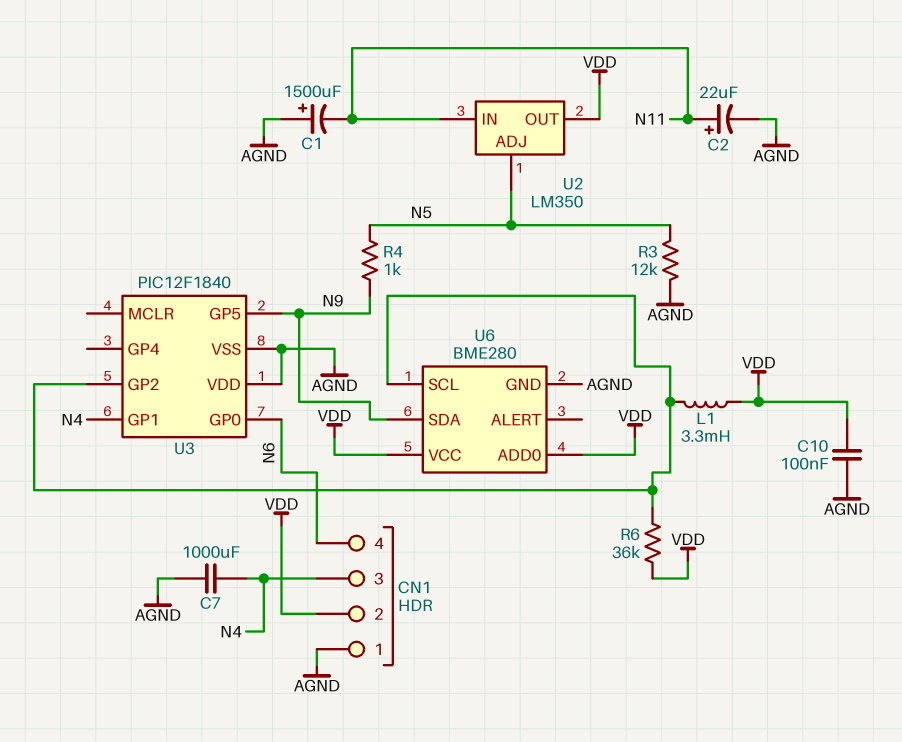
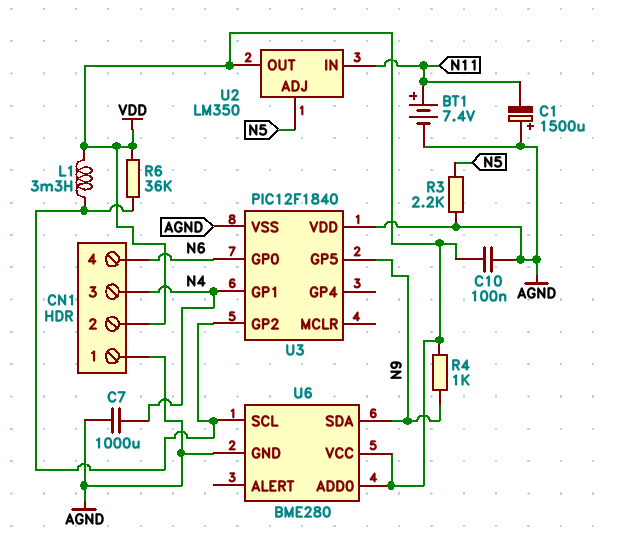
BT1: none -> 7.4V (plus N11, minus AGND)
C2: 22uF (plus N11, minus AGND) -> none
R3: 12k (AGND, N5) -> 2.2k (AGND, N5)
R4: 1k (N5, N9) -> 1k (N9, VDD)

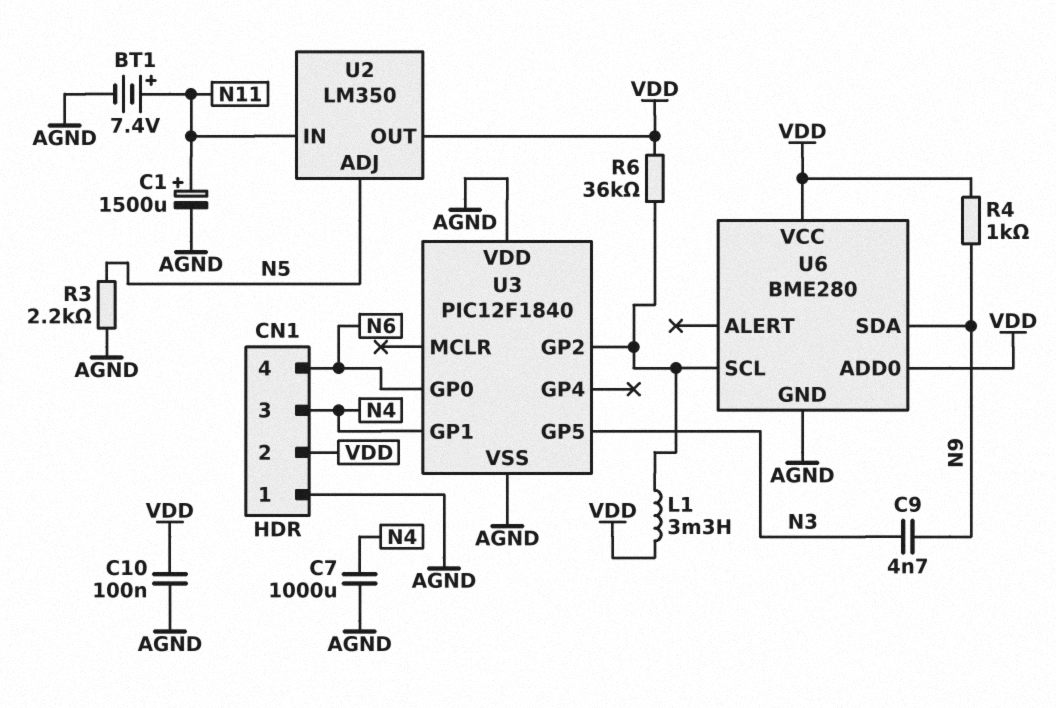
C1: 1500uF (plus AGND, minus N11) -> 1500uF (plus N11, minus AGND)
C9: none -> 4.7nF (N3, N9)
U3 pin GP5: N9 -> N3

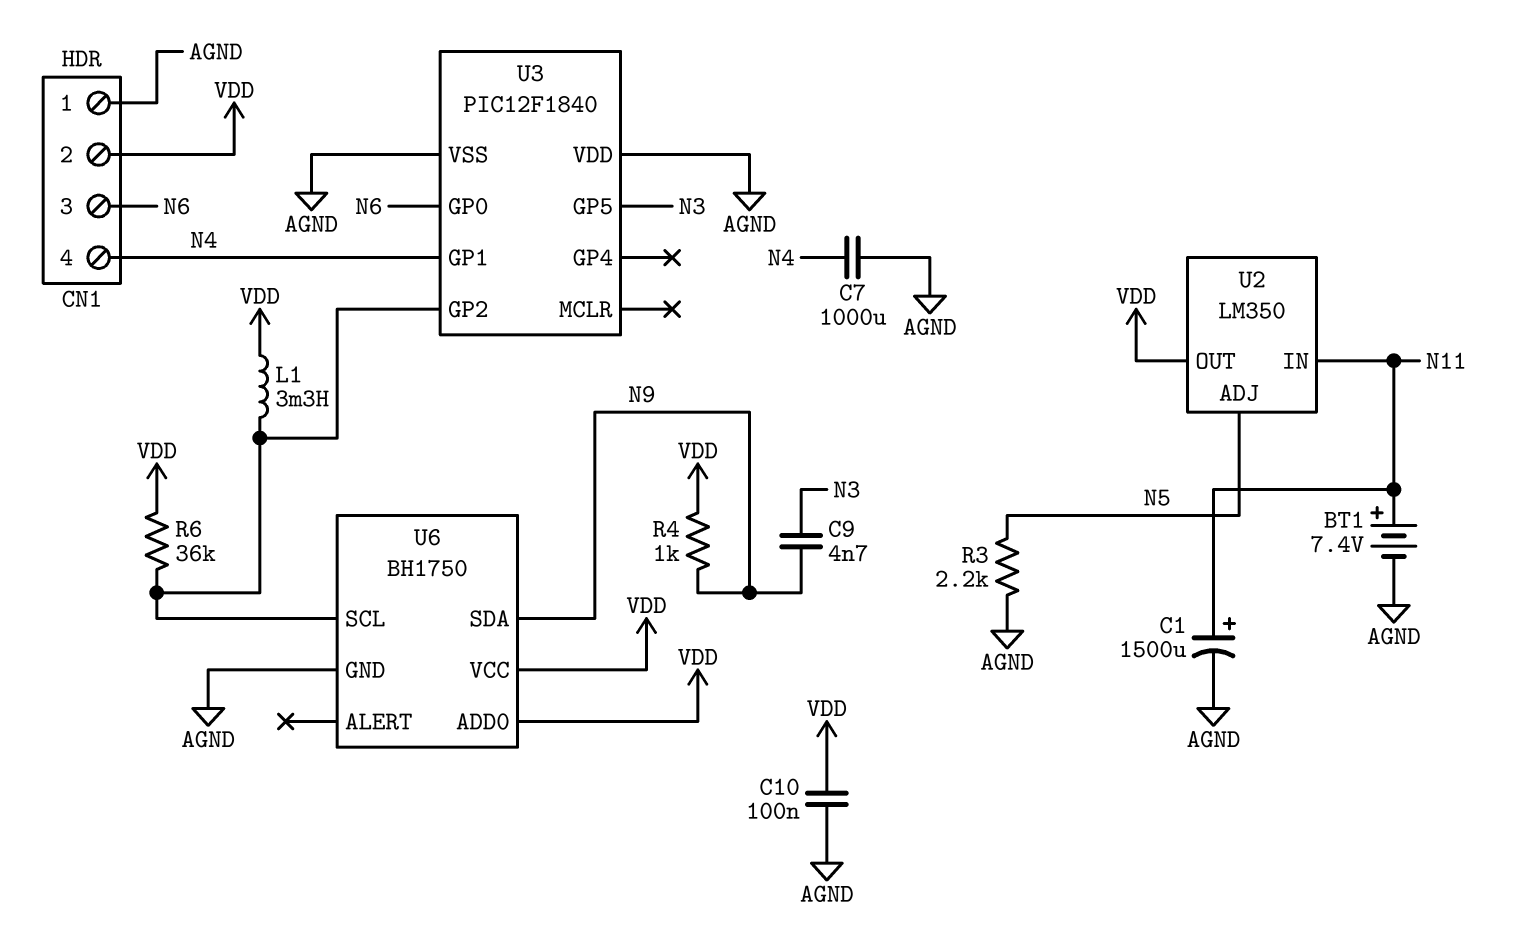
CN1 pin 3: N4 -> N6
CN1 pin 4: N6 -> N4
U6: BME280 -> BH1750

